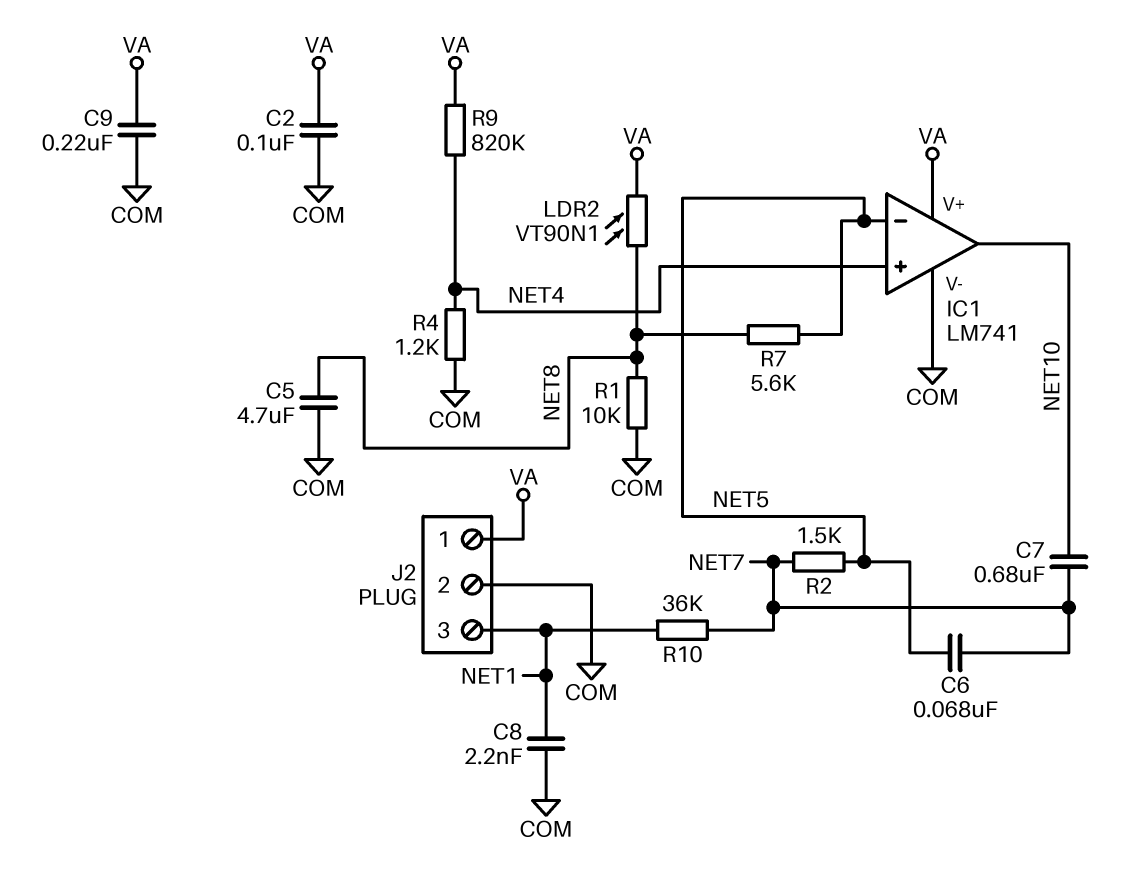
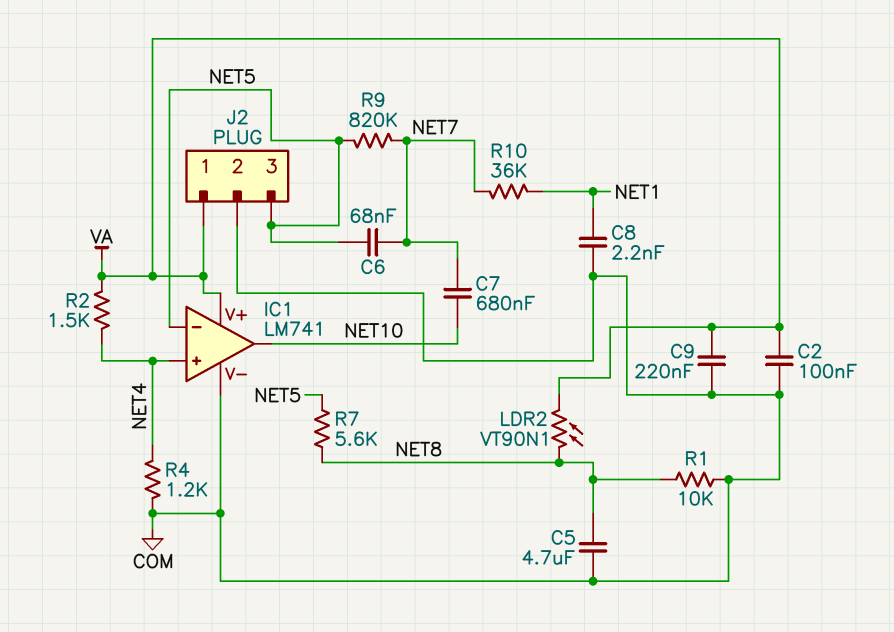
J2 pin 3: NET1 -> NET5
R2: 1.5k (NET5, NET7) -> 1.5k (NET4, VA)
R9: 820k (NET4, VA) -> 820k (NET5, NET7)

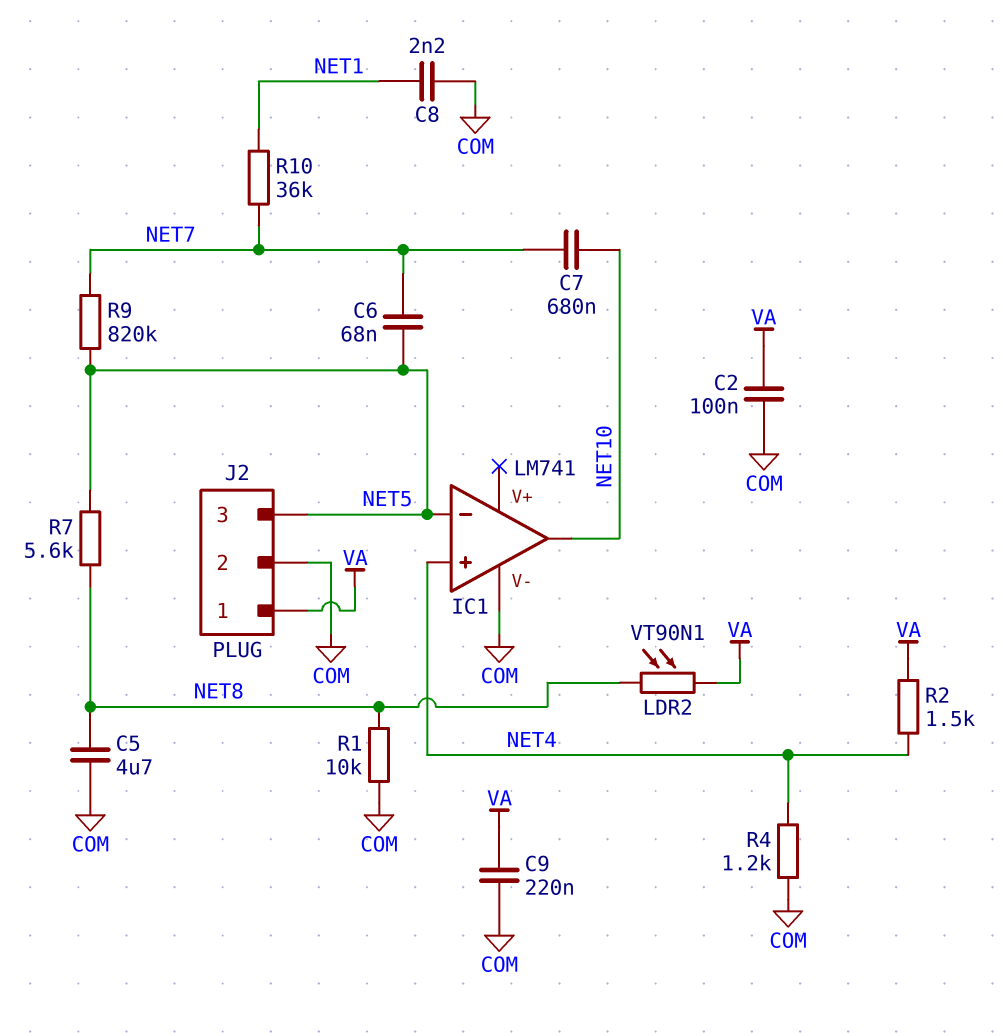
IC1 pin V+: VA -> none

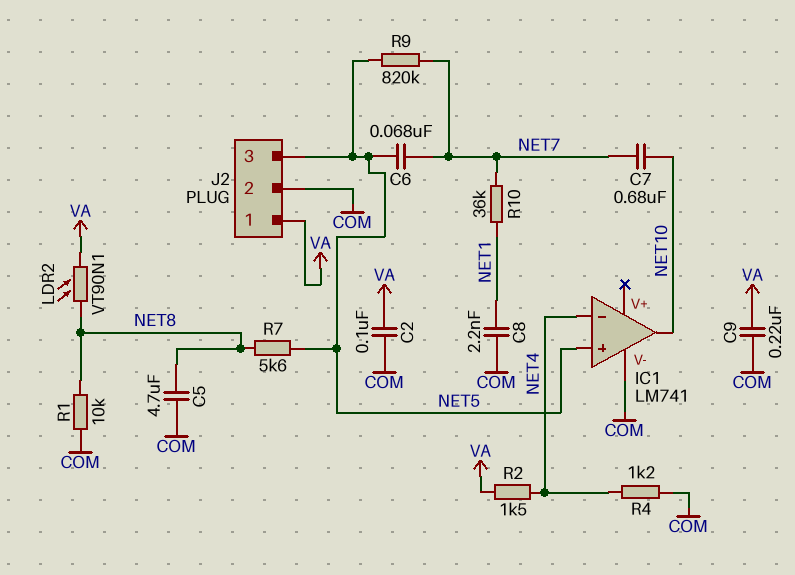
IC1 pin in+: NET4 -> NET5
IC1 pin in-: NET5 -> NET4

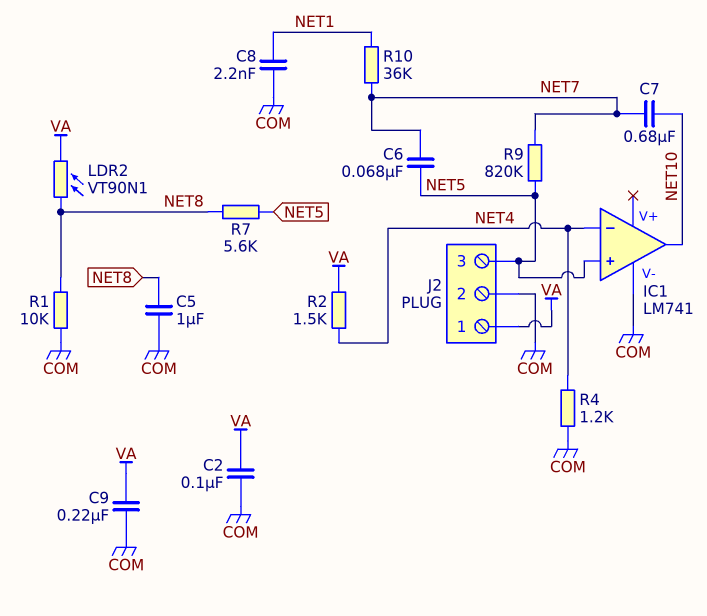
C5: 4.7uF (COM, NET8) -> 1uF (COM, NET8)

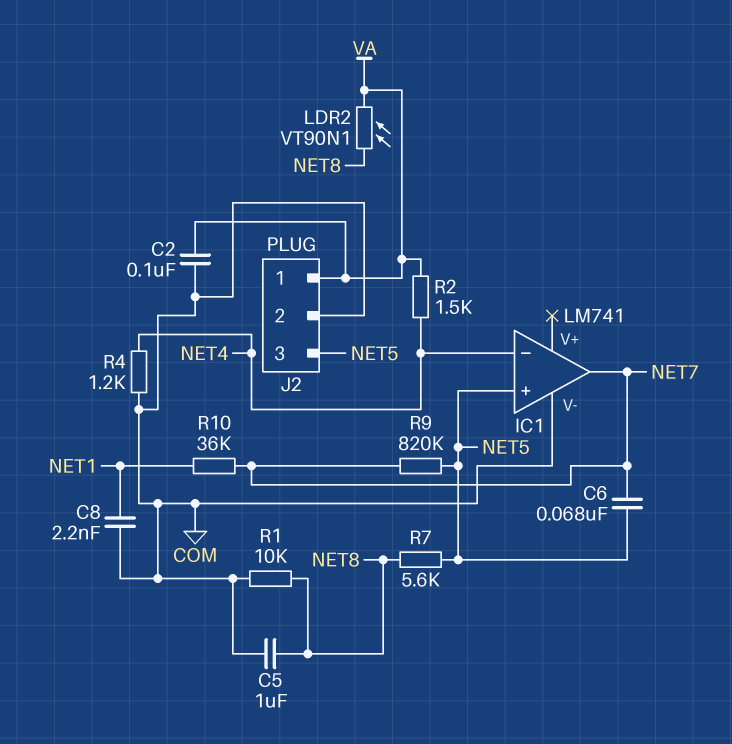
C7: 680nF (NET7, NET10) -> none
C9: 220nF (COM, VA) -> none
IC1 pin out: NET10 -> NET7

